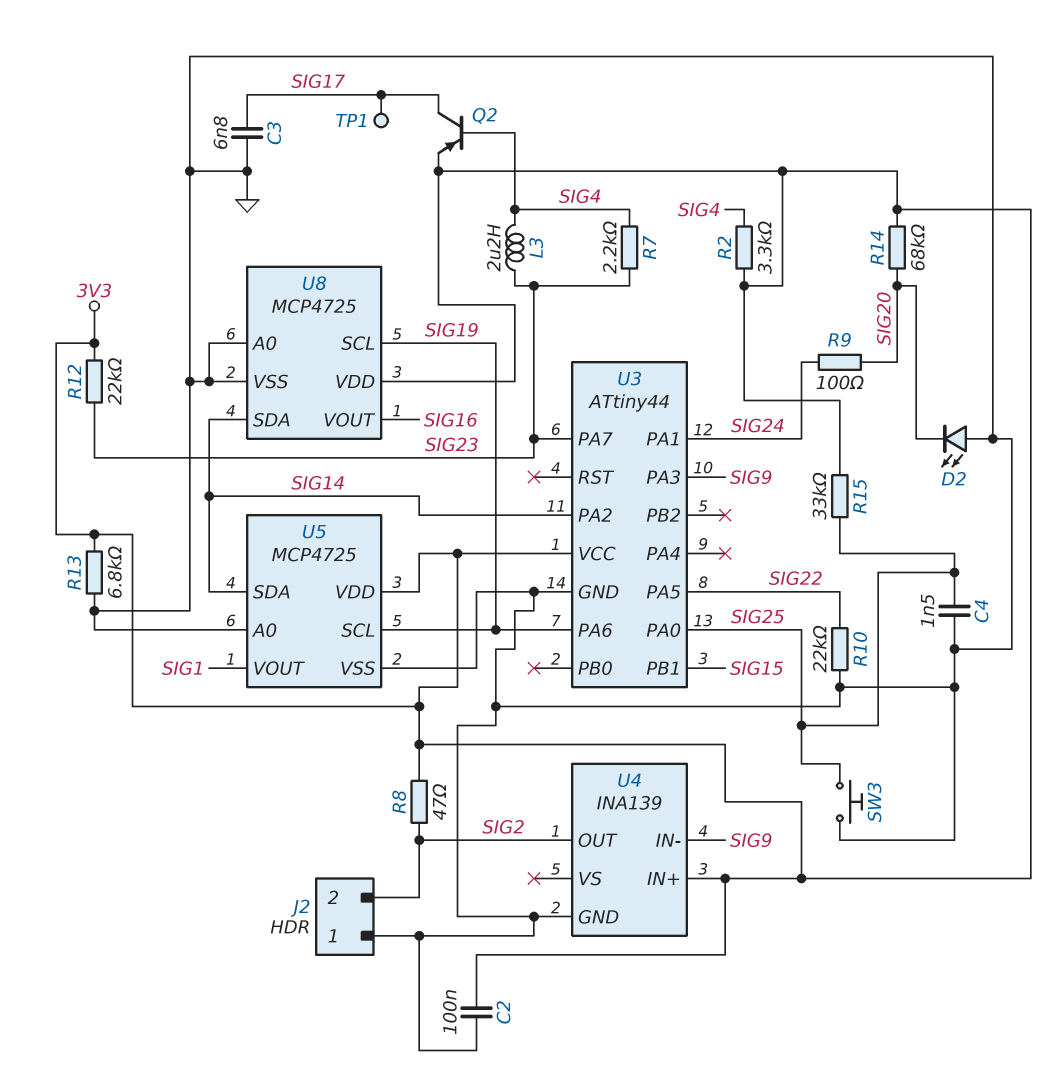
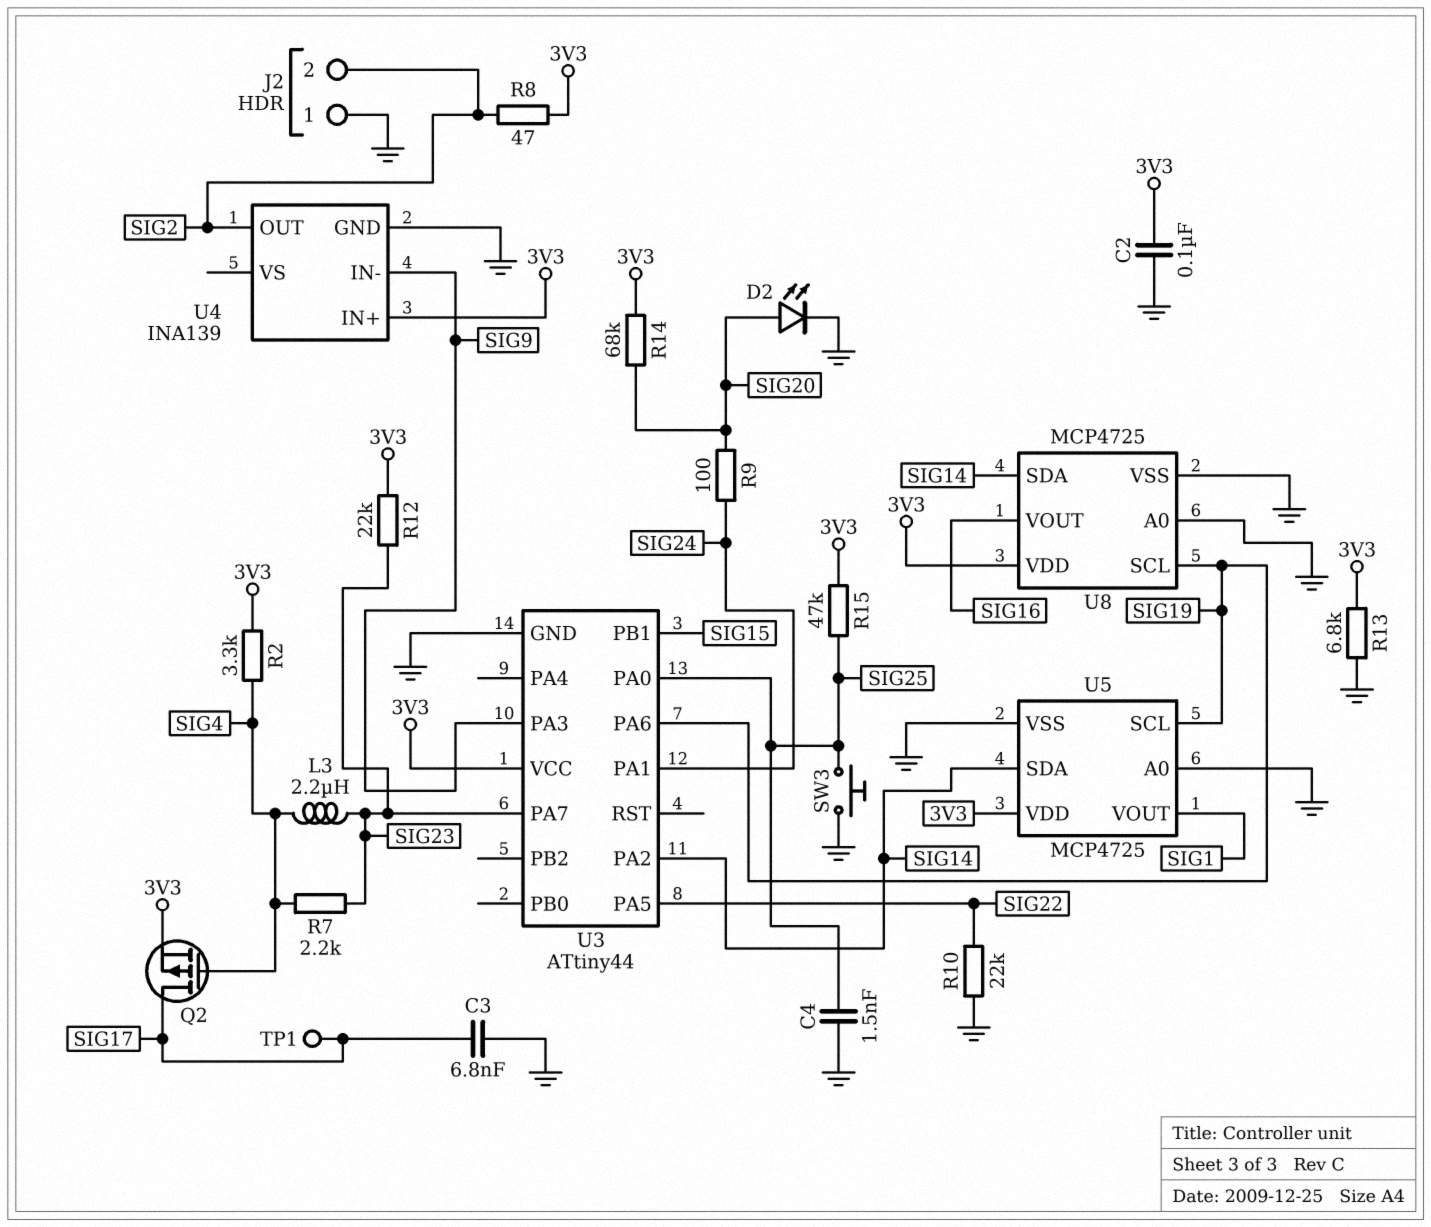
D2: LED (A GND, K SIG20) -> LED (A SIG20, K GND)
Q2: PNP (B SIG4, C SIG17, E 3V3) -> PMOS (G SIG4, D SIG17, S 3V3)
R15: 33k (3V3, SIG25) -> 47k (3V3, SIG25)

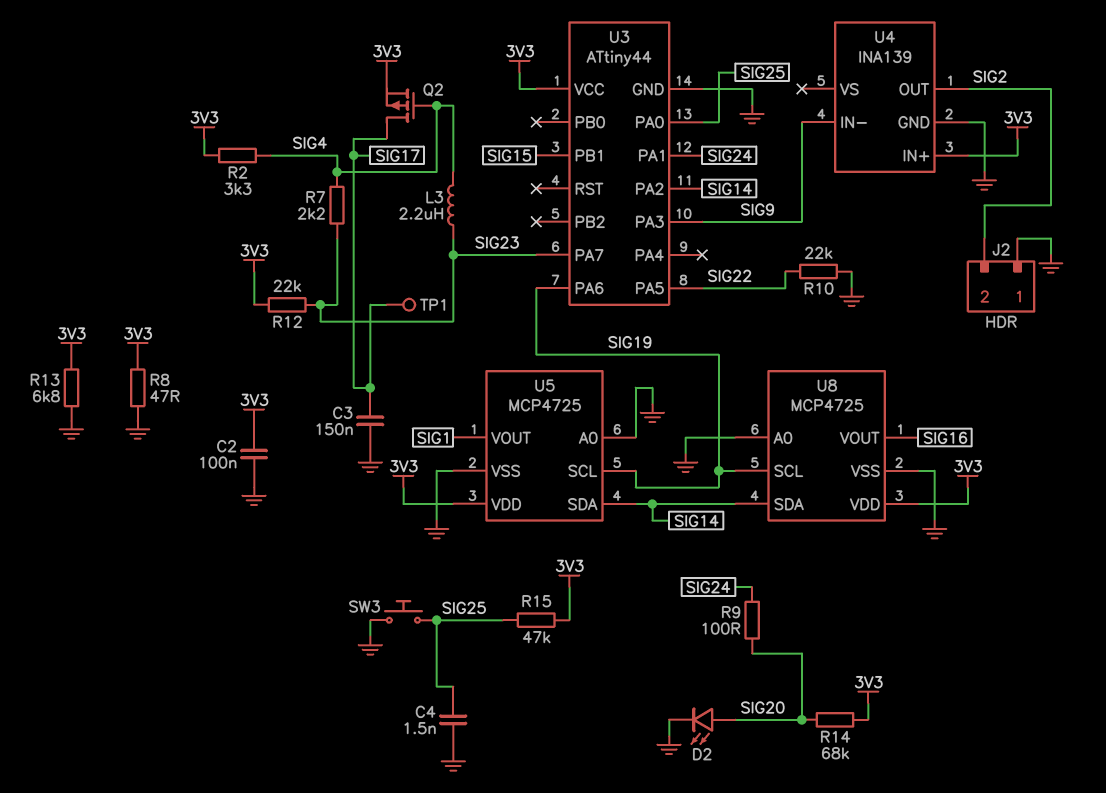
C3: 6.8nF (GND, SIG17) -> 150nF (GND, SIG17)
R8: 47 (3V3, SIG2) -> 47 (3V3, GND)

